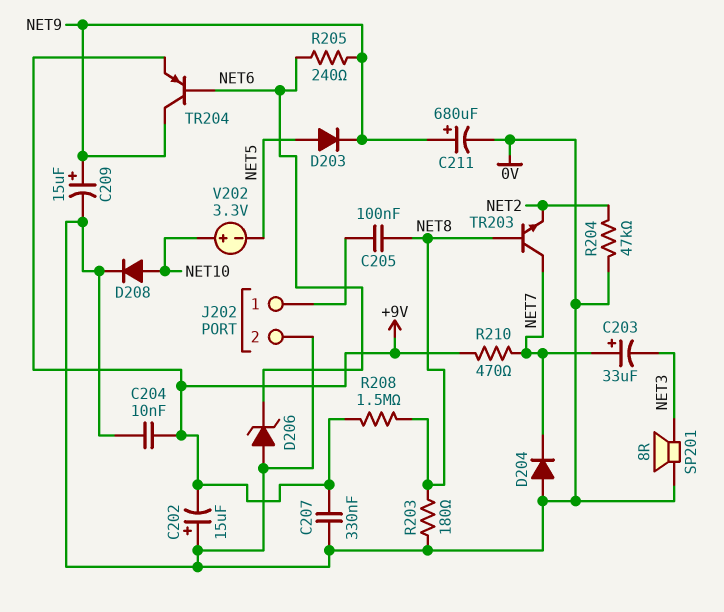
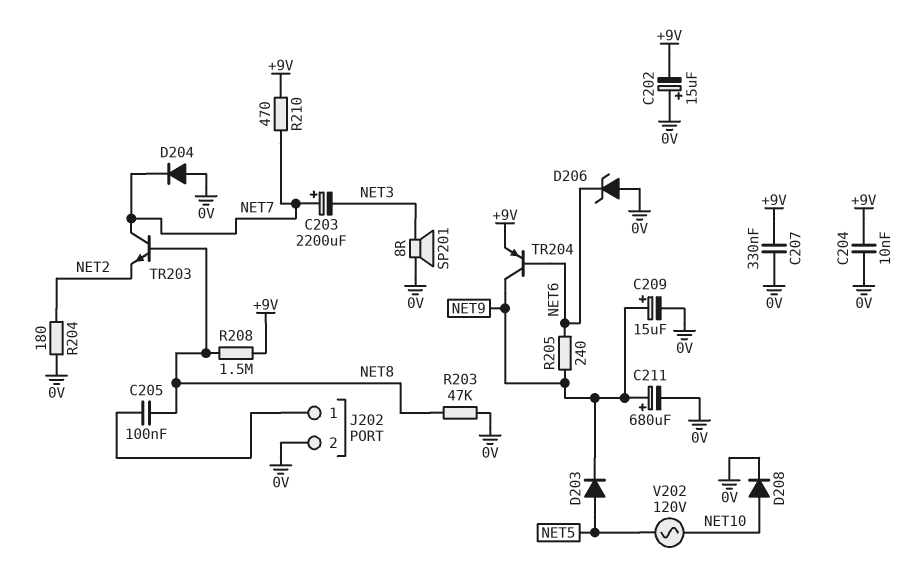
C203: 33uF (plus NET7, minus NET3) -> 2200uF (plus NET7, minus NET3)
R203: 180 (0V, NET8) -> 47k (0V, NET8)
R204: 47k (0V, NET2) -> 180 (0V, NET2)
V202: 3.3V (plus NET10, minus NET5) -> AC 120V (NET5, NET10)

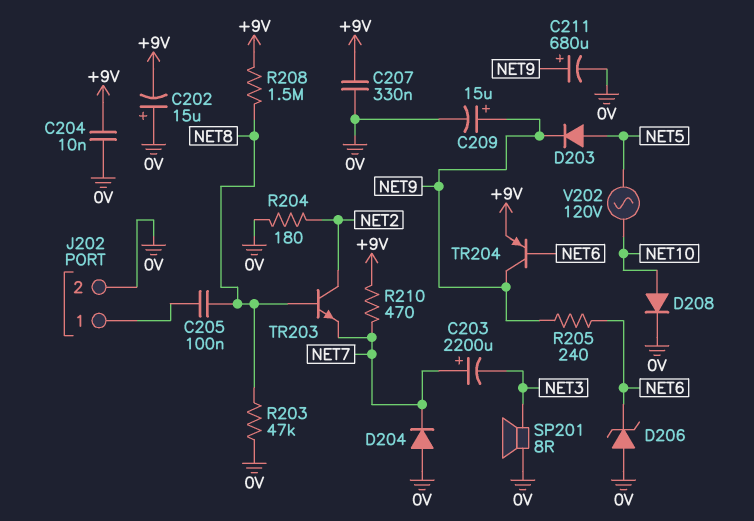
TR203: NPN (B NET8, C NET7, E NET2) -> NPN (B NET8, C NET2, E NET7)

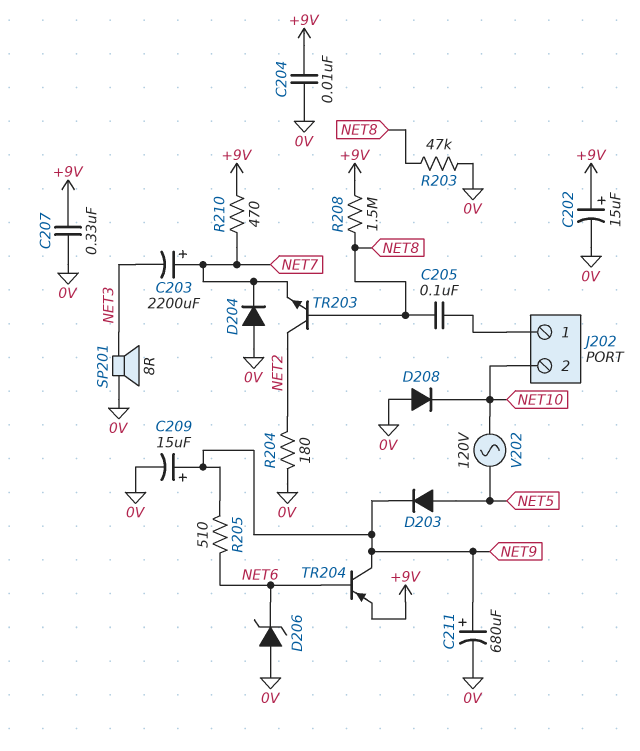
C202: 15uF (plus 0V, minus +9V) -> 15uF (plus +9V, minus 0V)
D208: diode (A NET10, K 0V) -> diode (A 0V, K NET10)
J202 pin 2: 0V -> NET10
R205: 240 (NET6, NET9) -> 510 (NET6, NET9)

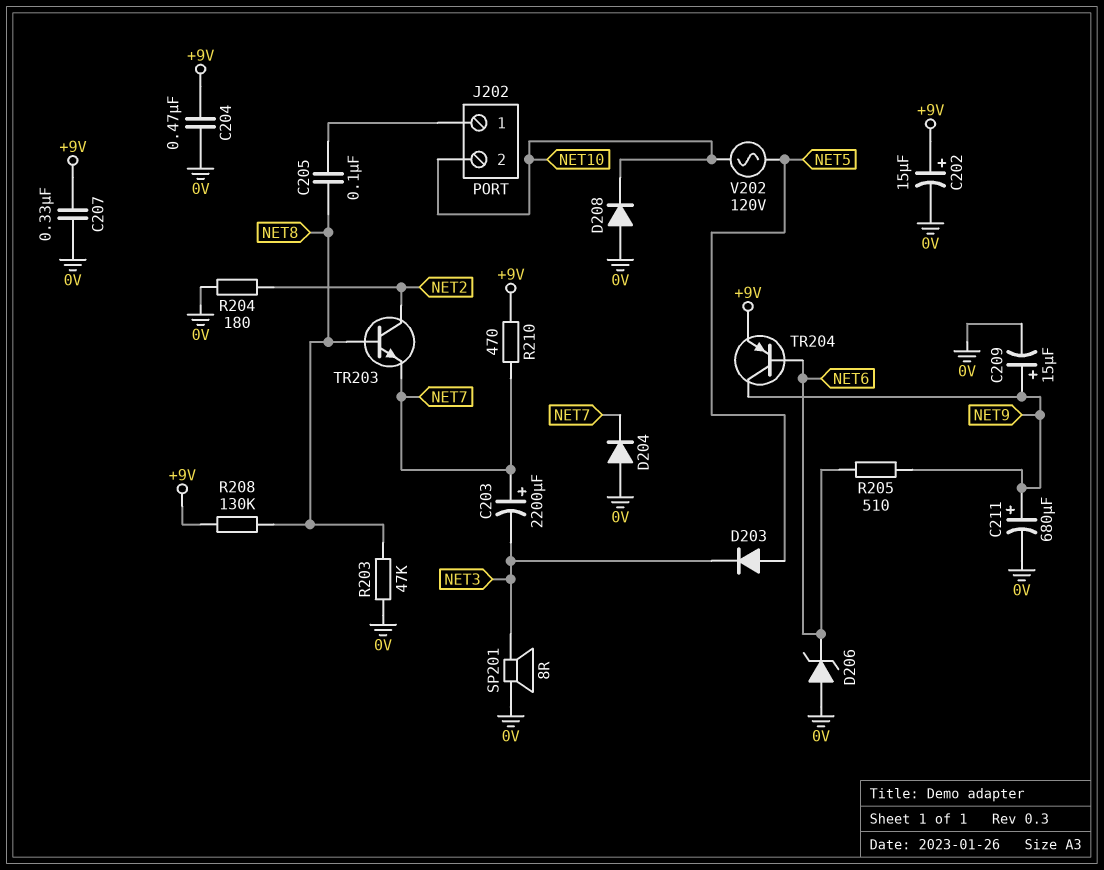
C204: 10nF (+9V, 0V) -> 470nF (+9V, 0V)
D203: diode (A NET5, K NET9) -> diode (A NET5, K NET3)
R208: 1.5M (+9V, NET8) -> 130k (+9V, NET8)

